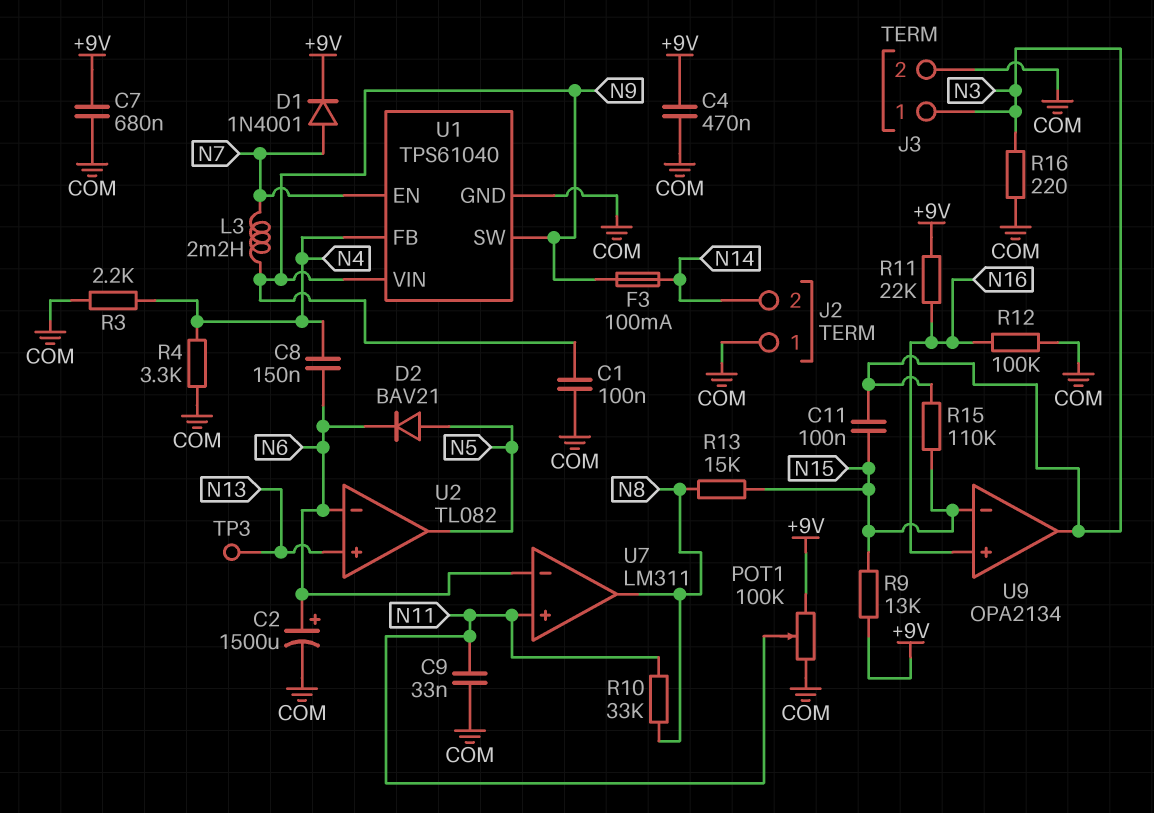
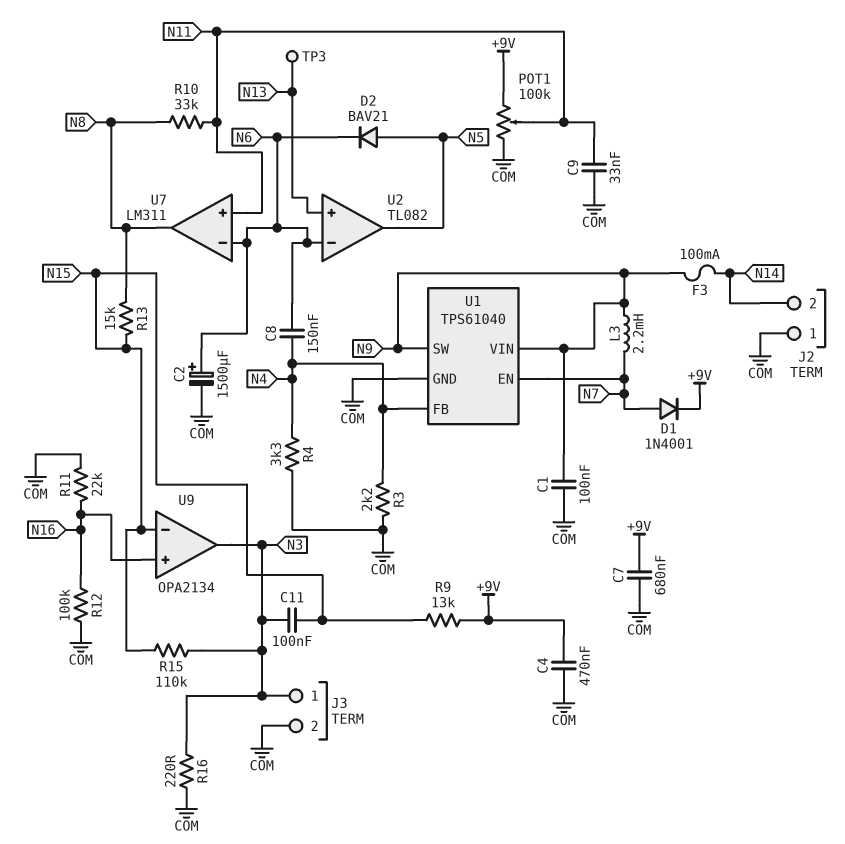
R11: 22k (+9V, N16) -> 22k (COM, N16)

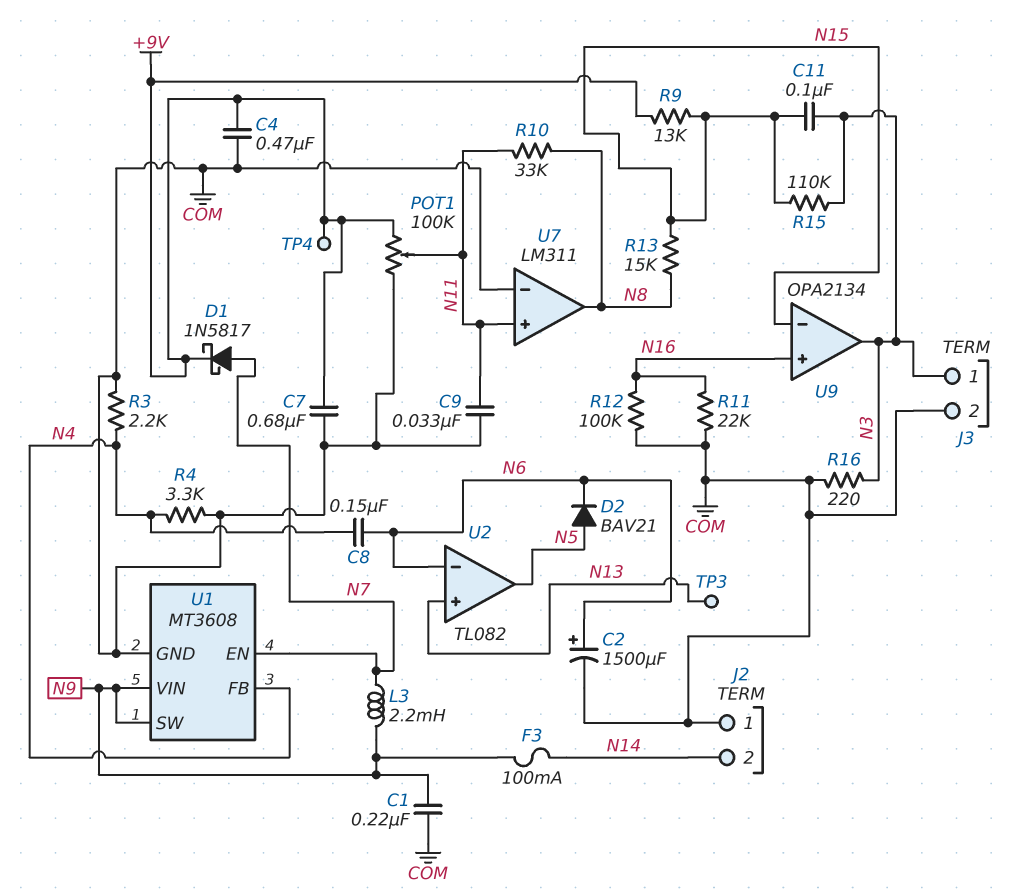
C1: 100nF (COM, N9) -> 220nF (COM, N9)
D1: diode 1N4001 (A N7, K +9V) -> schottky 1N5817 (A N7, K +9V)
TP4: none -> test point (+9V)
U1: TPS61040 -> MT3608
U7 pin in-: N6 -> COM

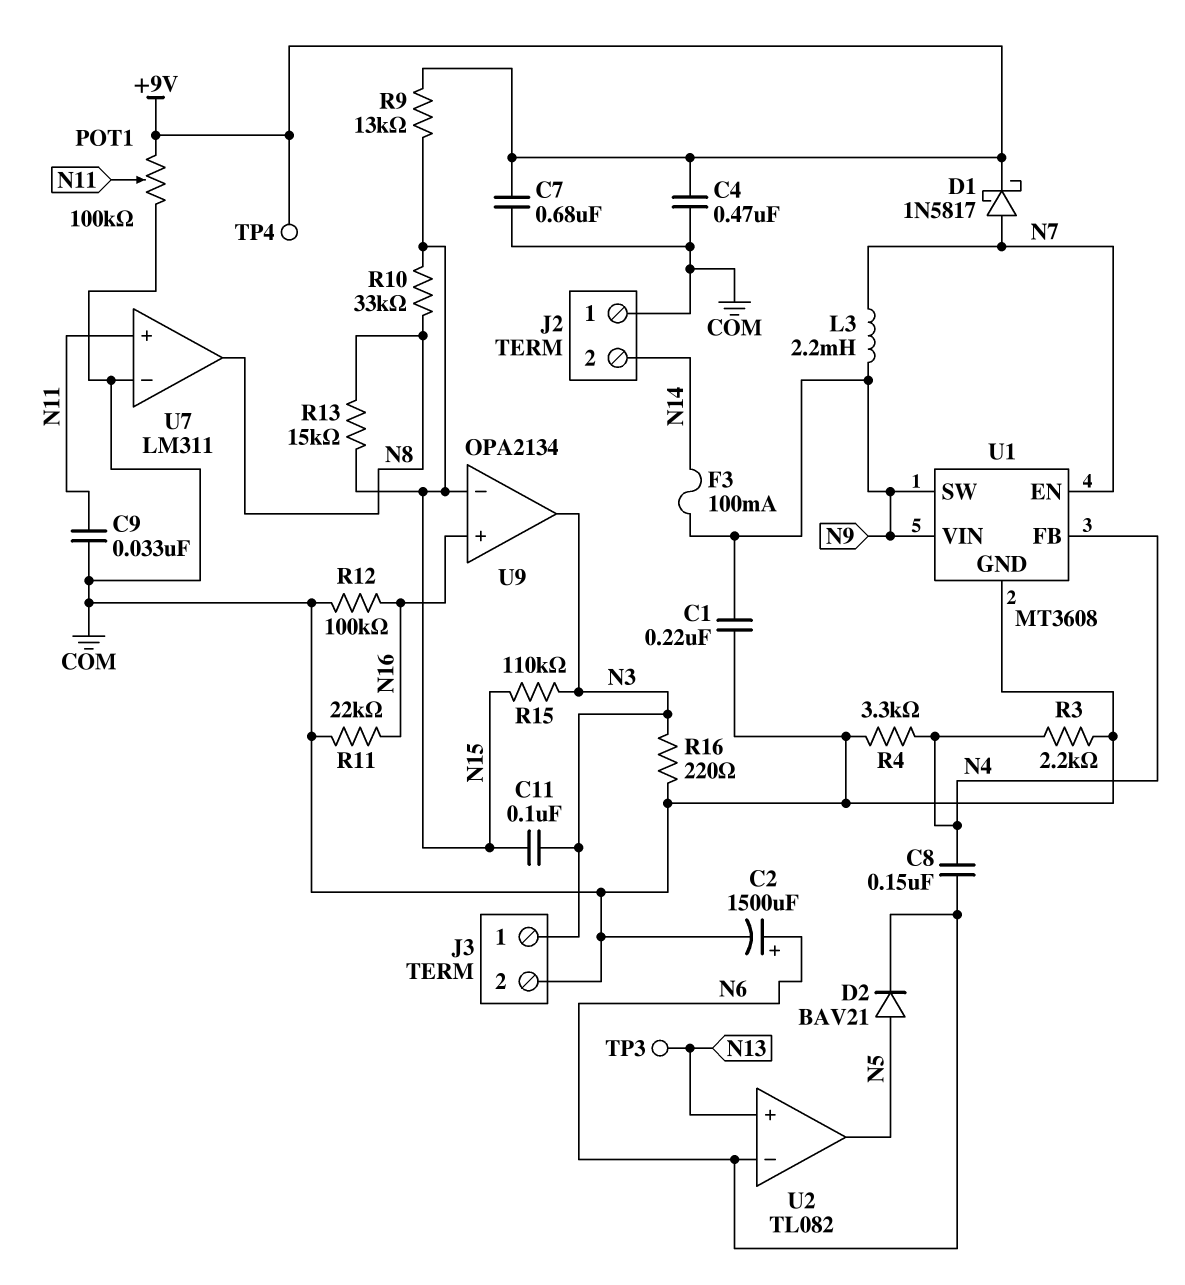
R10: 33k (N8, N11) -> 33k (N8, N15)

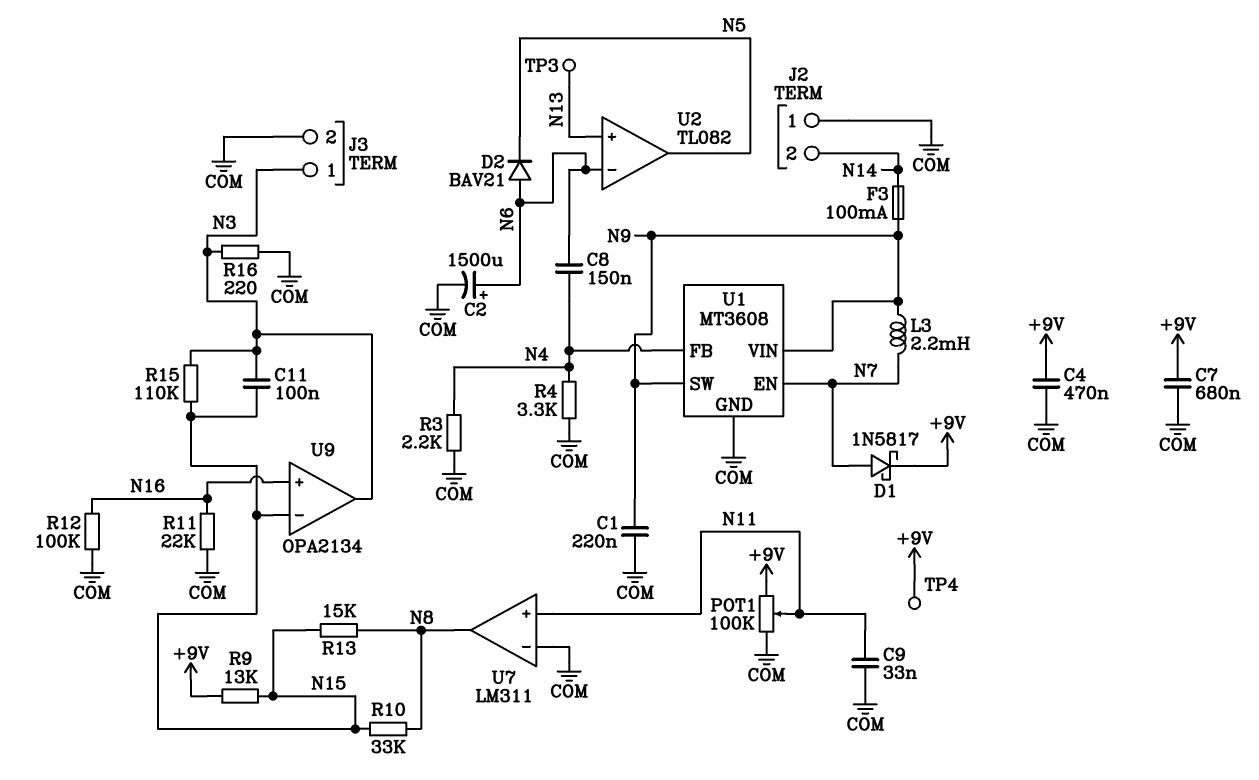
D2: diode BAV21 (A N5, K N6) -> diode BAV21 (A N6, K N5)

